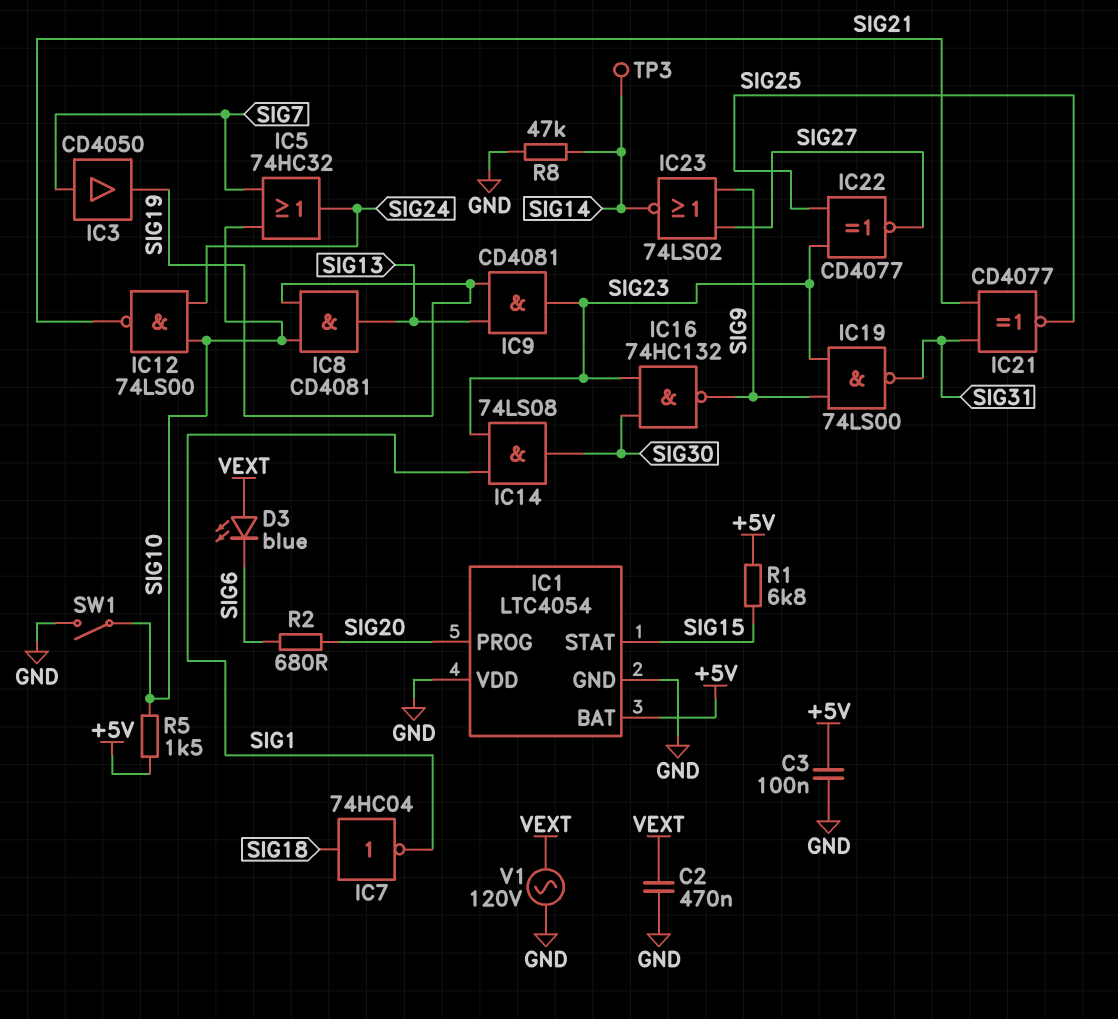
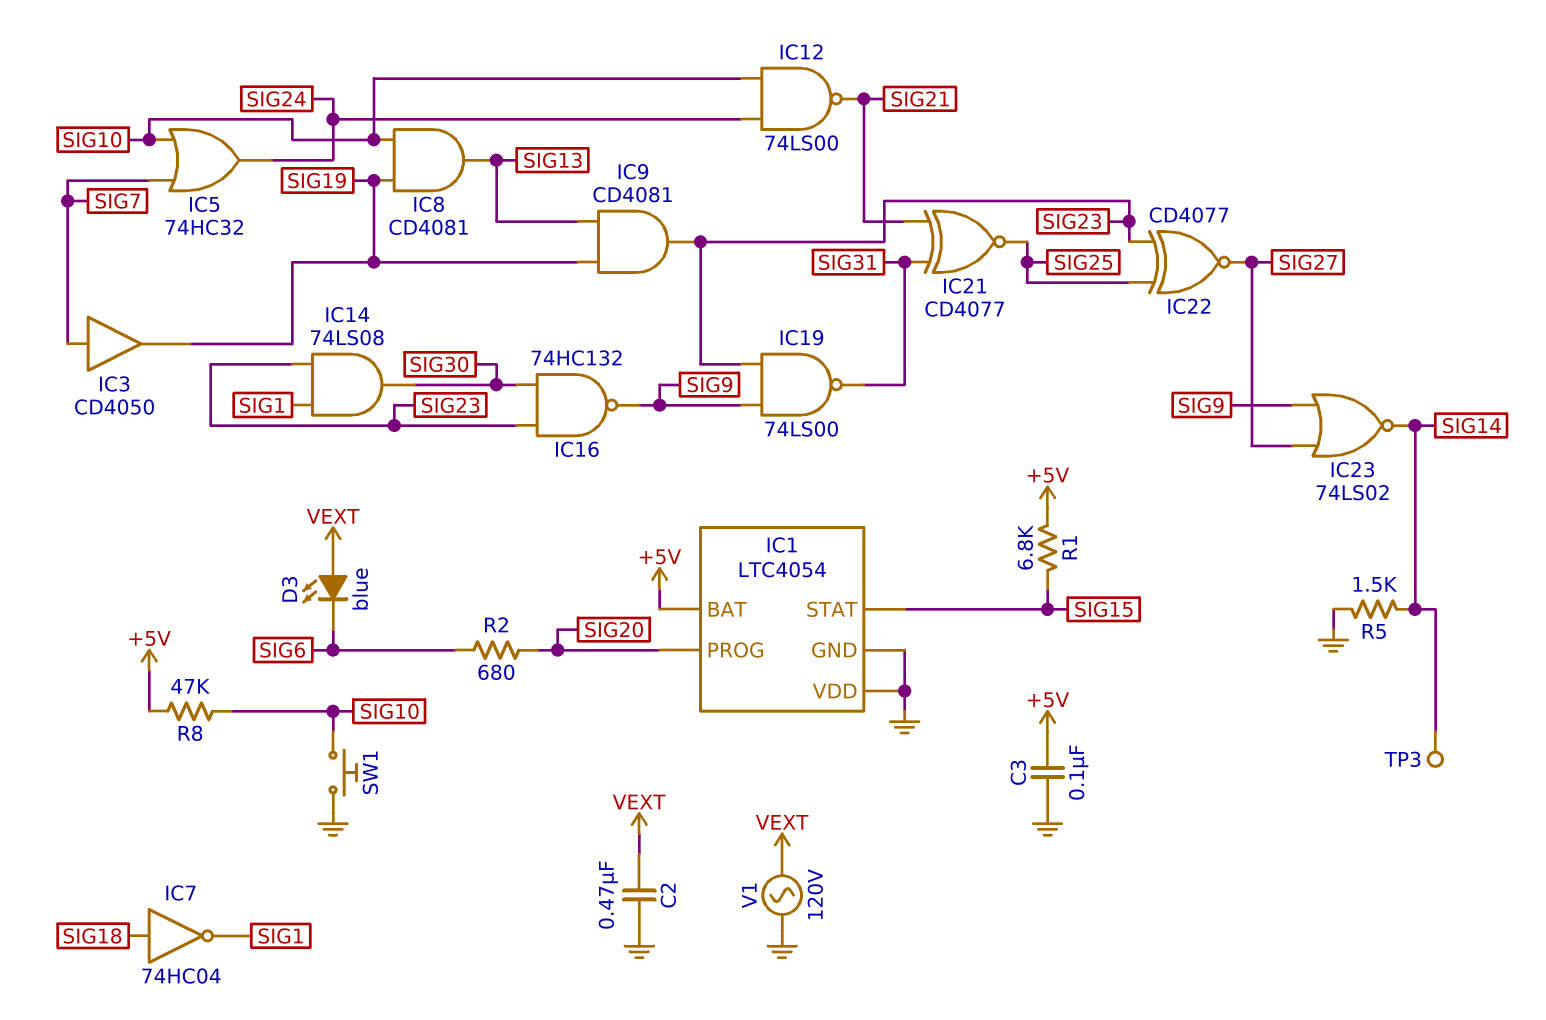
R5: 1.5k (+5V, SIG10) -> 1.5k (GND, SIG14)
R8: 47k (GND, SIG14) -> 47k (+5V, SIG10)
SW1: switch (GND, SIG10) -> button (GND, SIG10)

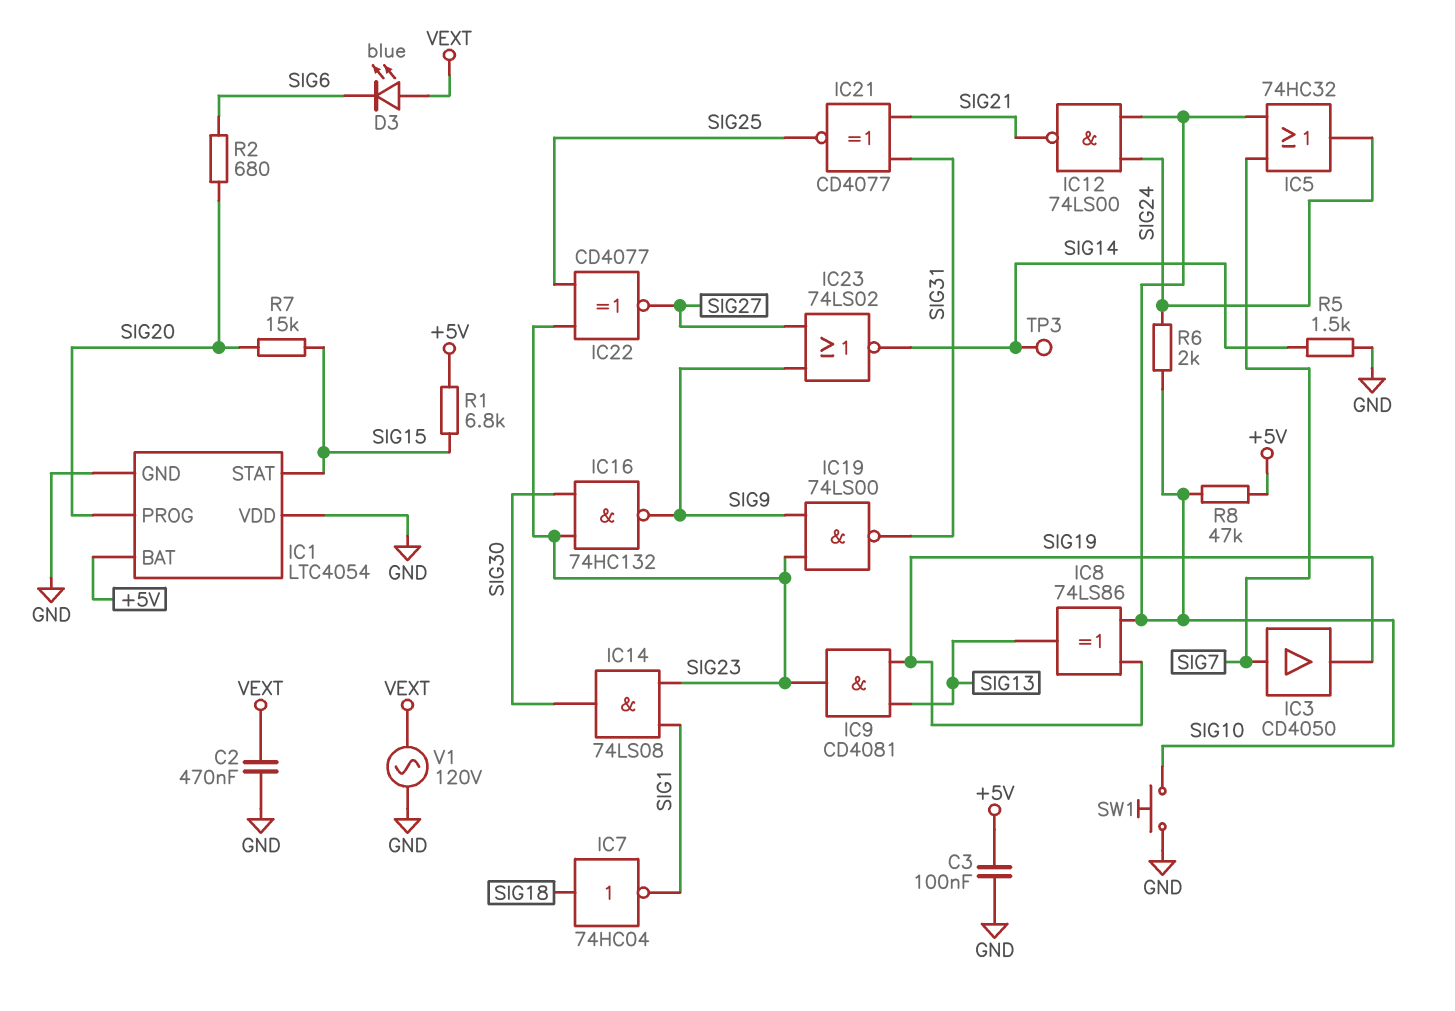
IC8: AND CD4081 (in SIG10, in SIG19, out SIG13) -> XOR 74LS86 (in SIG10, in SIG19, out SIG13)
R6: none -> 2k (SIG10, SIG24)
R7: none -> 15k (SIG15, SIG20)

